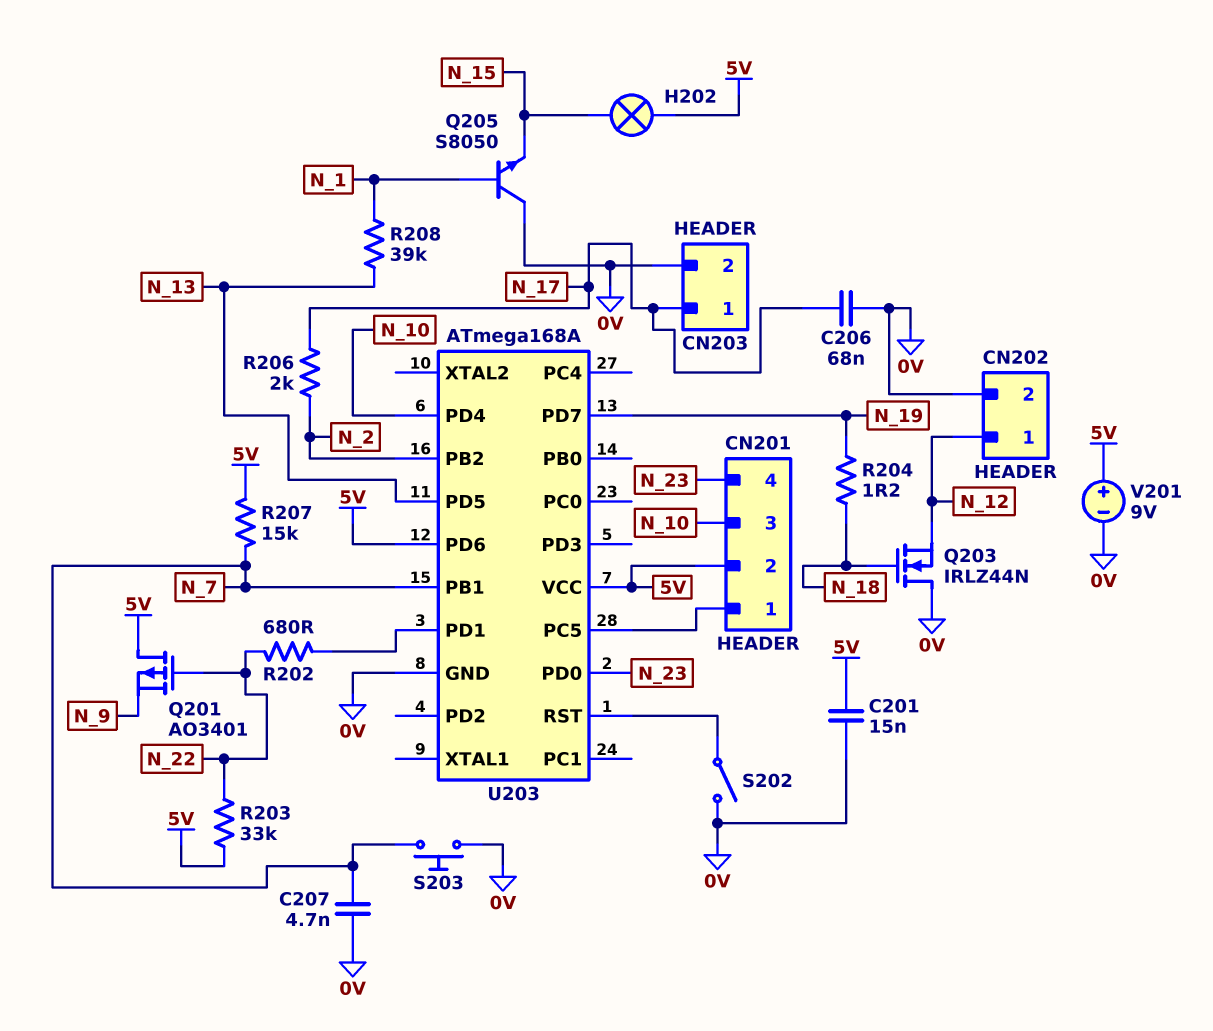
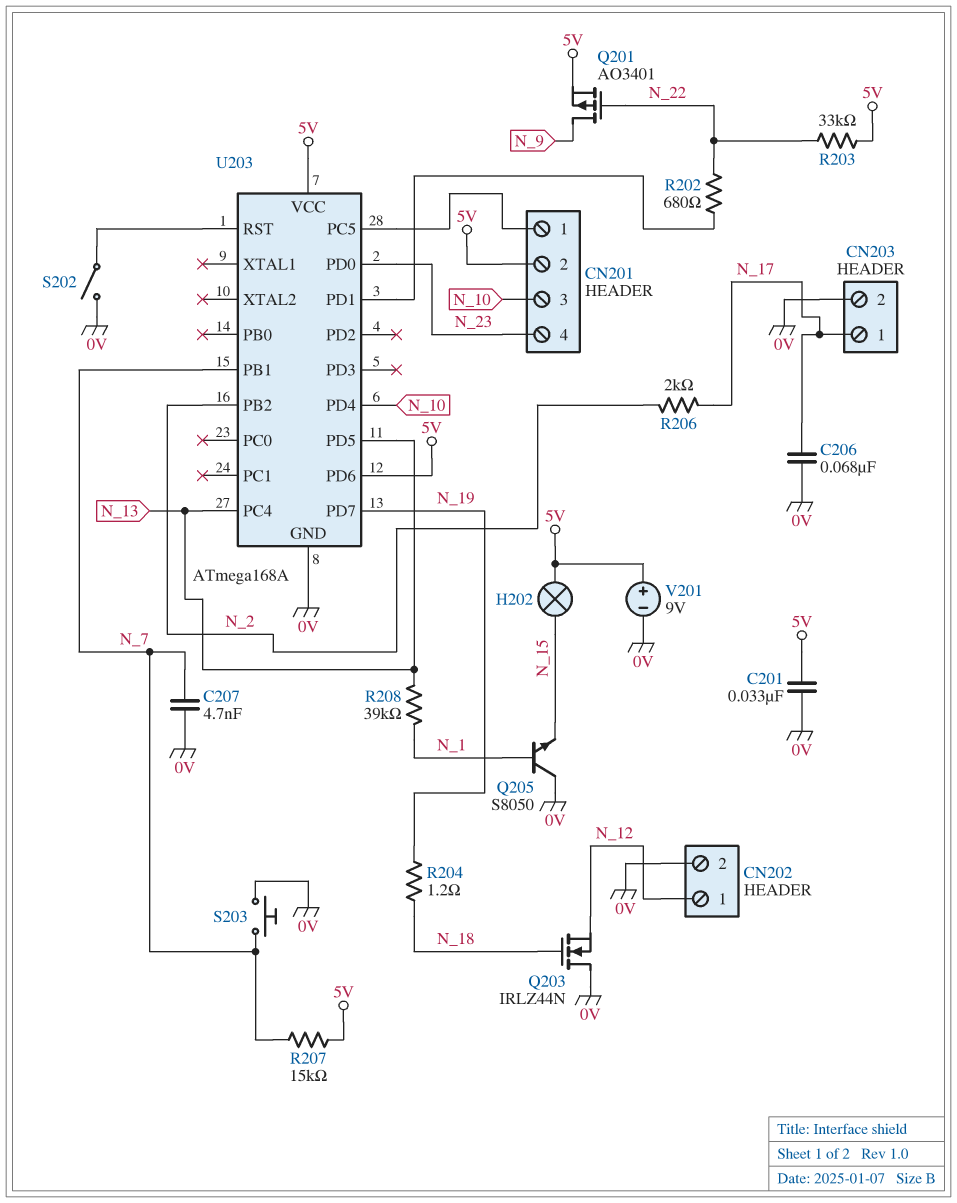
C201: 15nF (0V, 5V) -> 33nF (0V, 5V)
Q201: PMOS AO3401 (G N_22, D 5V, S N_9) -> PMOS AO3401 (G N_22, D N_9, S 5V)
U203 pin PC4: none -> N_13

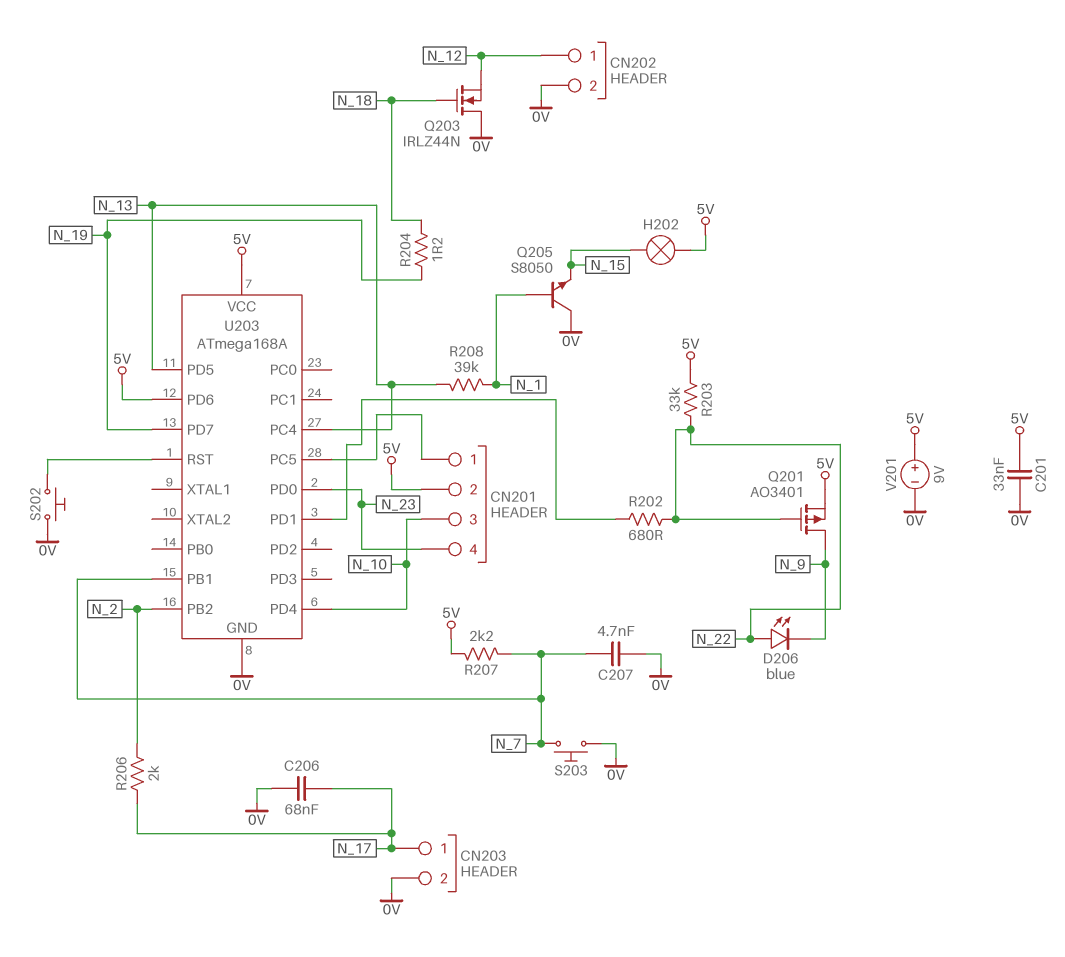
D206: none -> LED blue (A N_22, K N_9)
R207: 15k (5V, N_7) -> 2.2k (5V, N_7)
S202: switch (0V, U203/RST) -> button (0V, U203/RST)

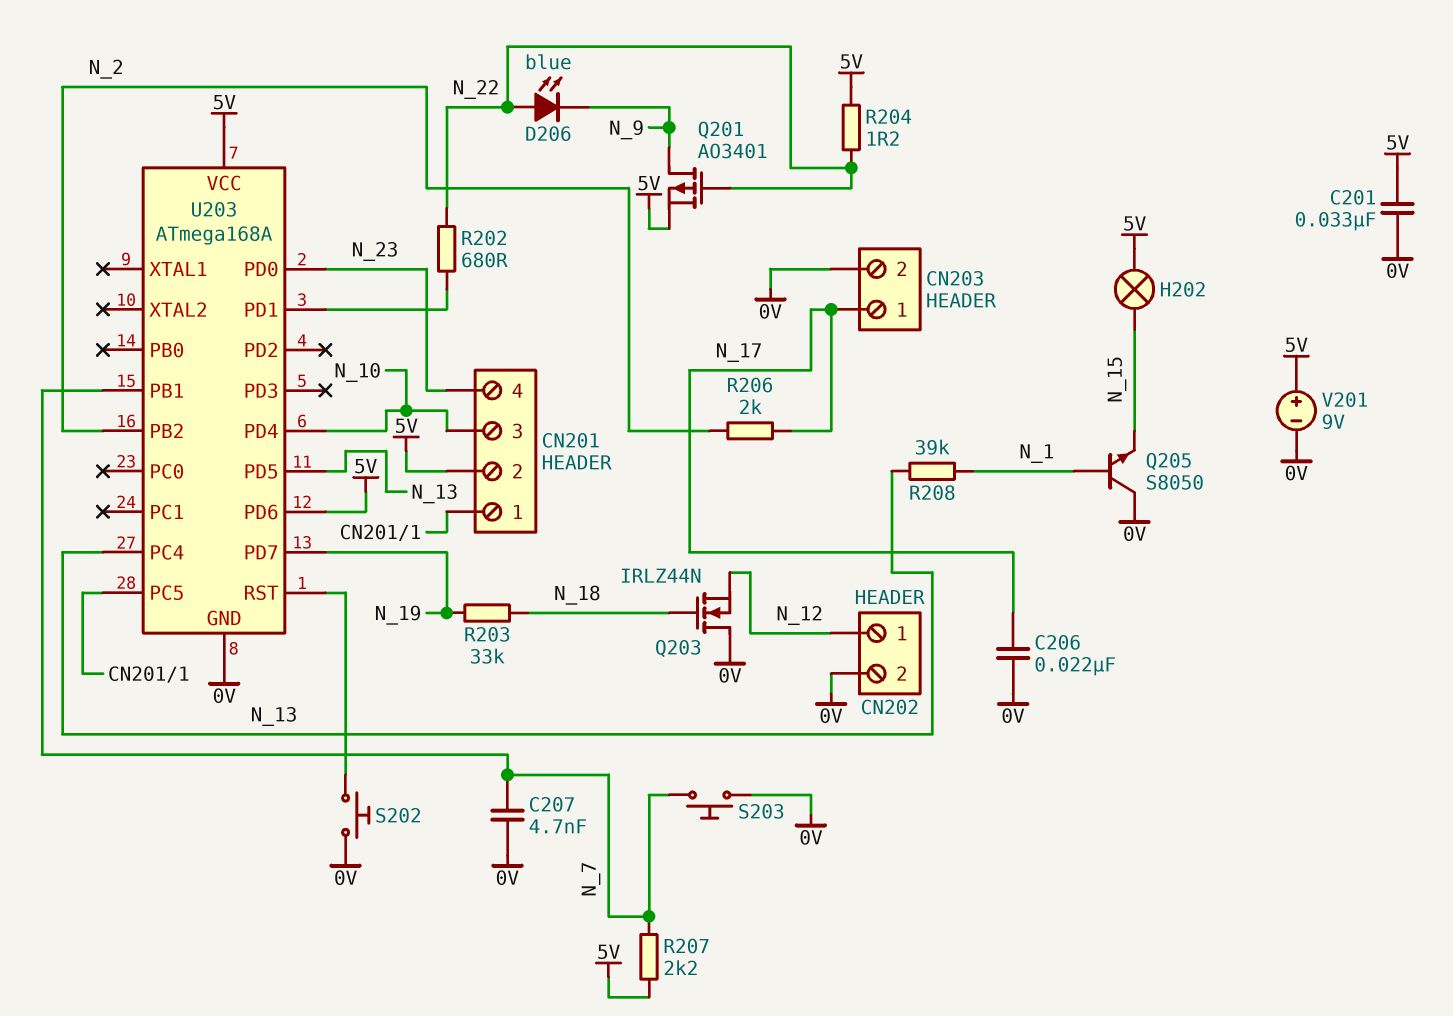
C206: 68nF (0V, N_17) -> 22nF (0V, N_17)
R203: 33k (5V, N_22) -> 33k (N_18, N_19)
R204: 1.2 (N_18, N_19) -> 1.2 (5V, N_22)

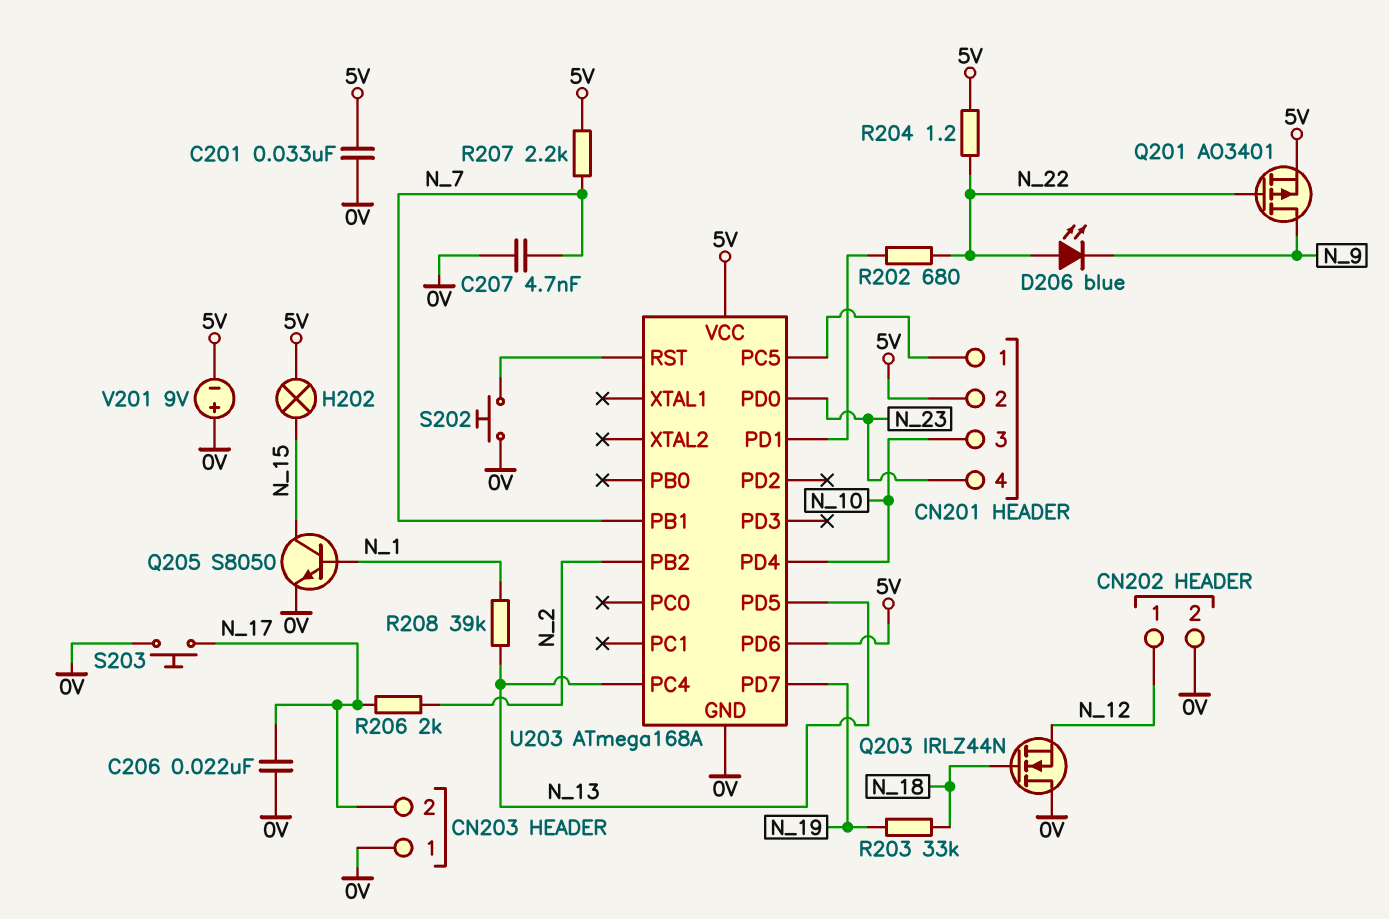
CN203 pin 1: N_17 -> 0V
CN203 pin 2: 0V -> N_17
Q205: NPN S8050 (B N_1, C 0V, E N_15) -> NPN S8050 (B N_1, C N_15, E 0V)
S203: button (0V, N_7) -> button (0V, N_17)
V201: 9V (plus 5V, minus 0V) -> 9V (plus 0V, minus 5V)

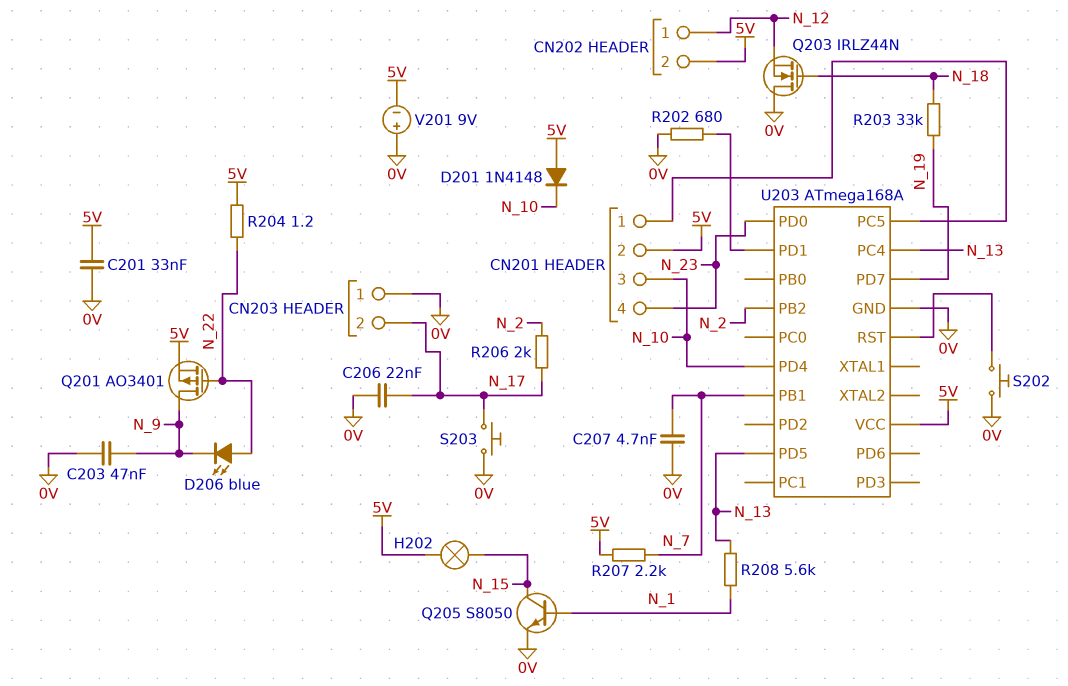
C203: none -> 47nF (0V, N_9)
CN202 pin 2: 0V -> 5V
D201: none -> diode 1N4148 (A 5V, K N_10)
R202: 680 (N_22, U203/PD1) -> 680 (0V, U203/PD1)
R208: 39k (N_1, N_13) -> 5.6k (N_1, N_13)
U203 pin PD6: 5V -> none

